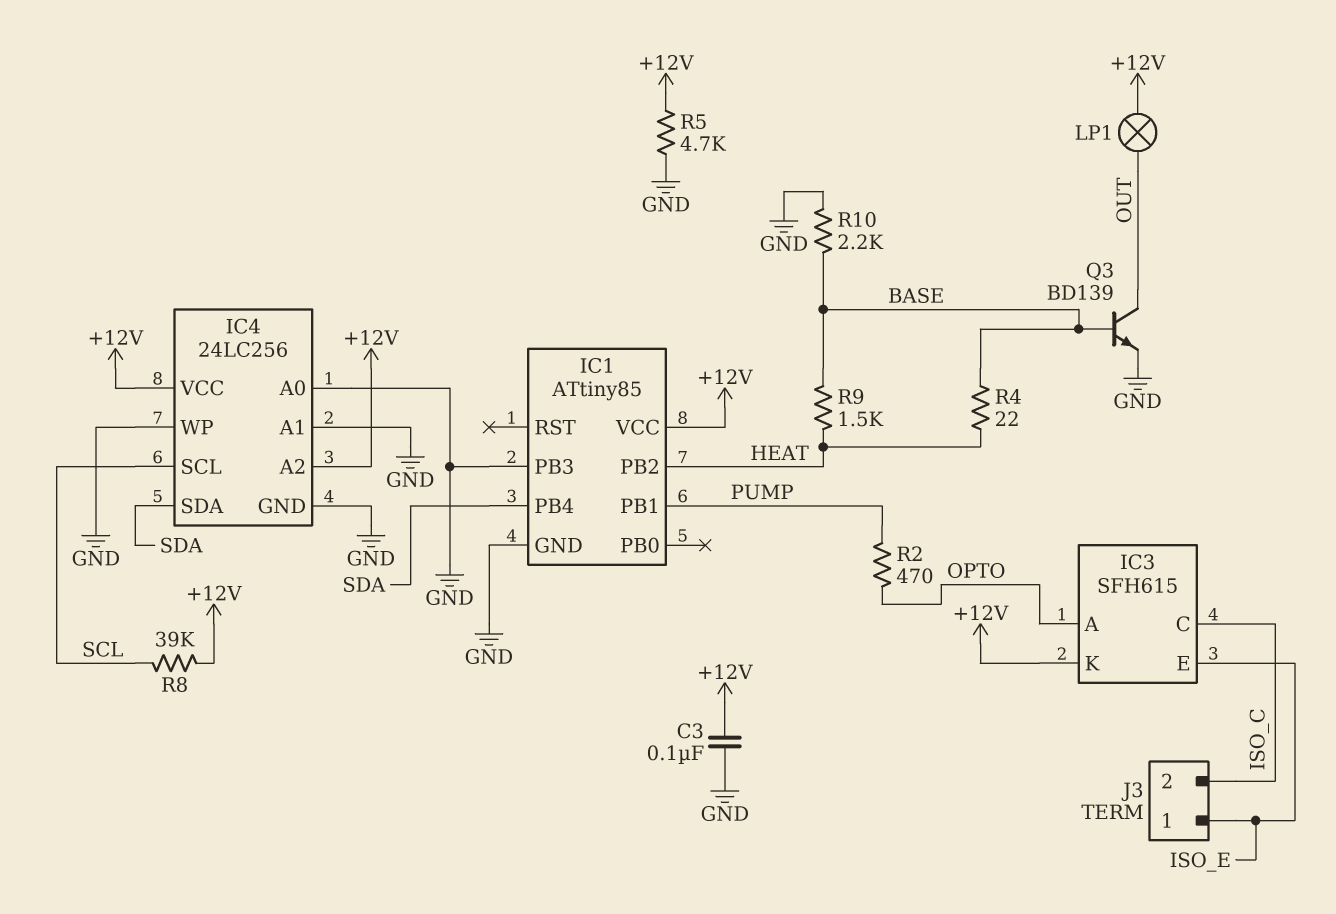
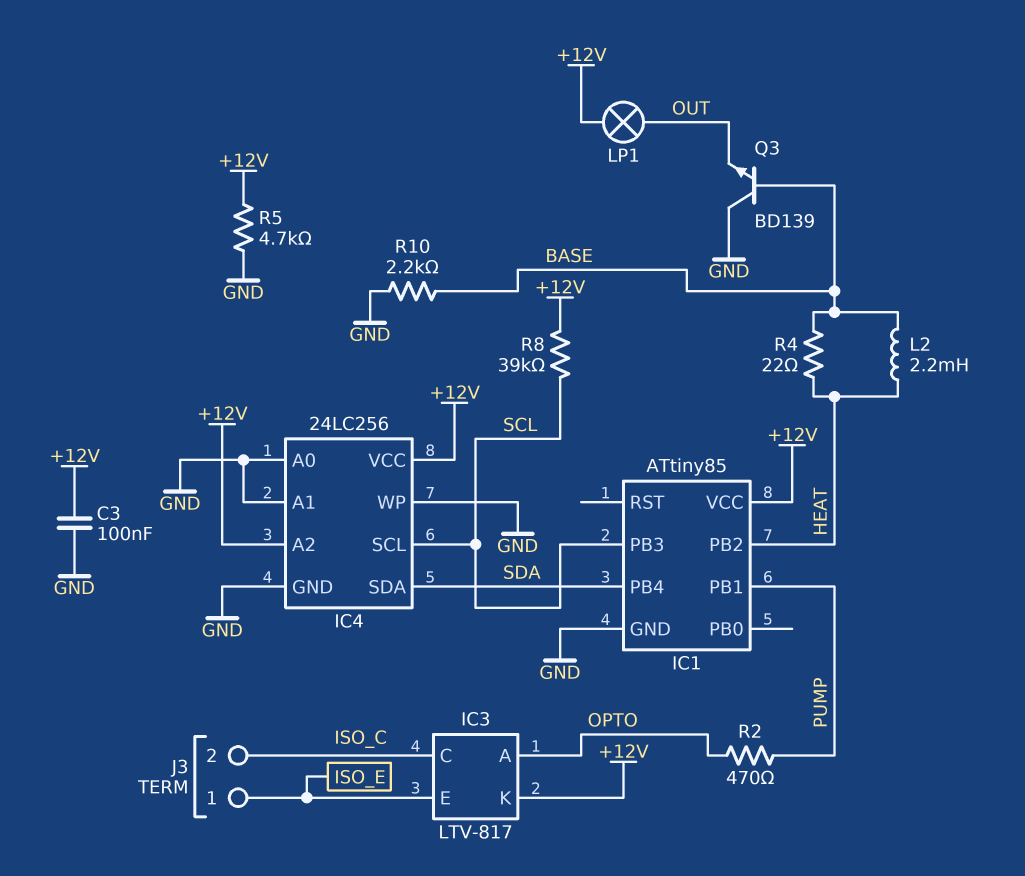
IC1 pin PB3: GND -> SCL
IC3: SFH615 -> LTV-817
L2: none -> 2.2mH (BASE, HEAT)
Q3: NPN BD139 (B BASE, C OUT, E GND) -> NPN BD139 (B BASE, C GND, E OUT)
R9: 1.5k (BASE, HEAT) -> none

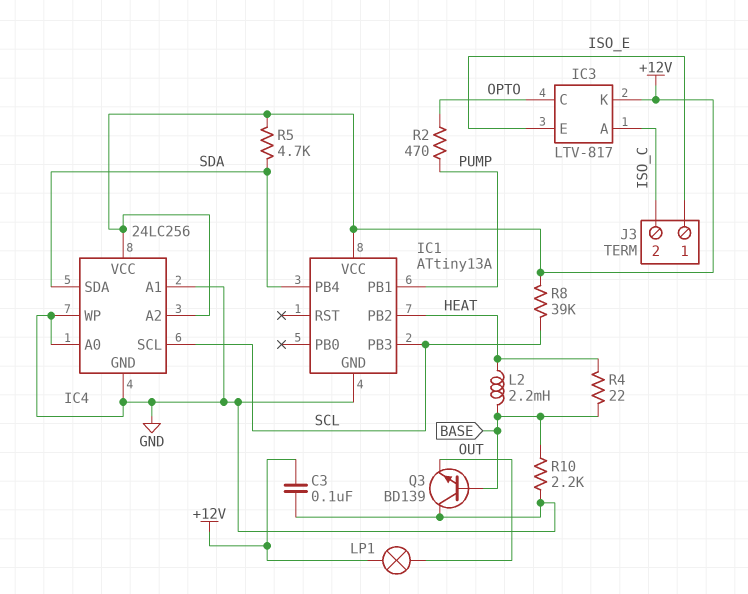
IC1: ATtiny85 -> ATtiny13A
IC3 pin A: OPTO -> ISO_C
IC3 pin C: ISO_C -> OPTO
R5: 4.7k (+12V, GND) -> 4.7k (+12V, SDA)

